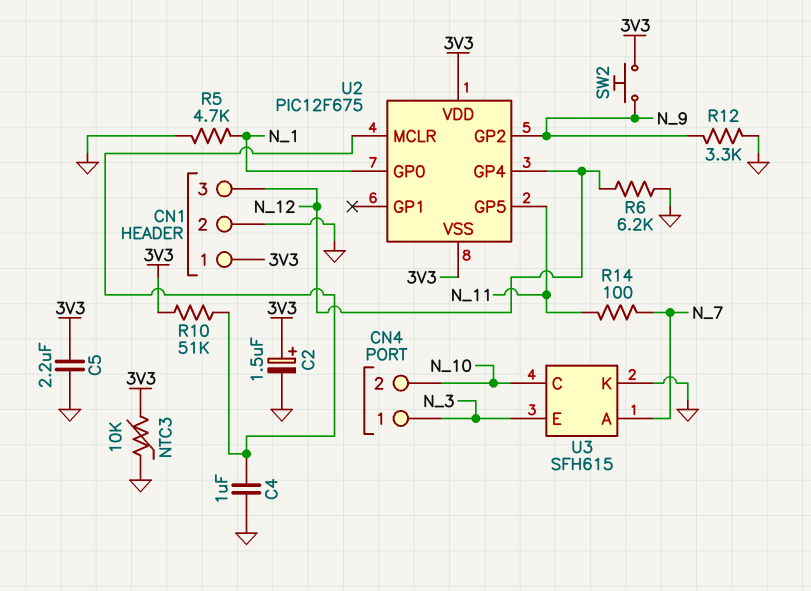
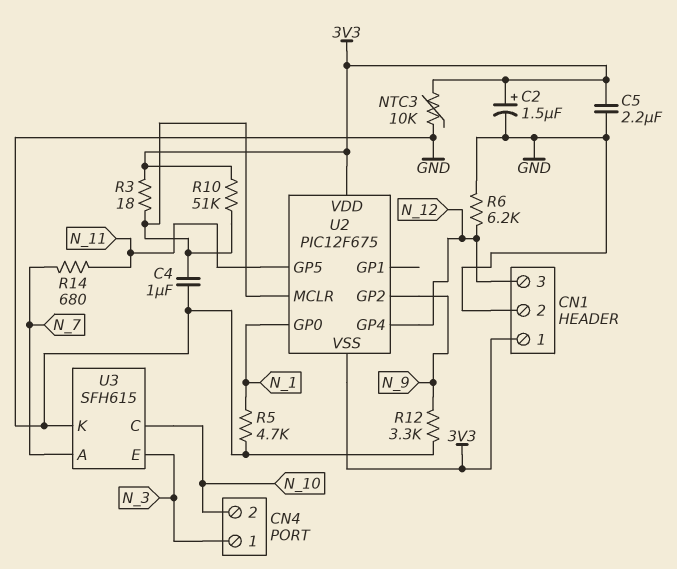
R3: none -> 18 (3V3, U2/MCLR)
R14: 100 (N_7, N_11) -> 680 (N_7, N_11)
SW2: button (3V3, N_9) -> none

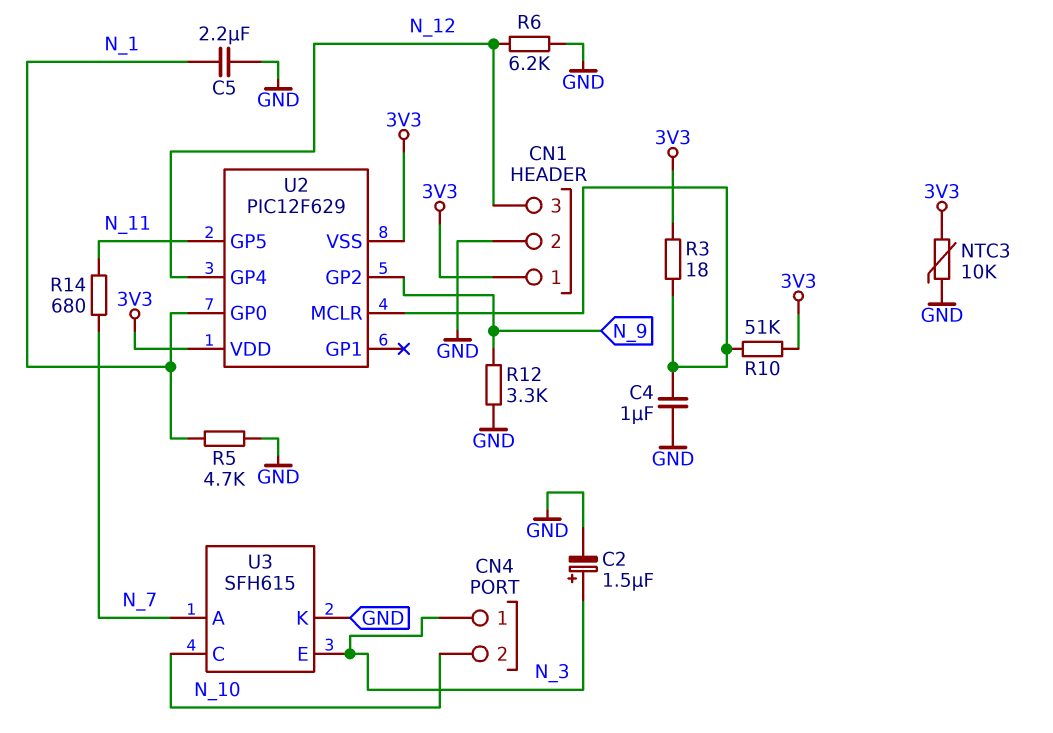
C2: 1.5uF (plus 3V3, minus GND) -> 1.5uF (plus N_3, minus GND)
C5: 2.2uF (3V3, GND) -> 2.2uF (GND, N_1)
U2: PIC12F675 -> PIC12F629

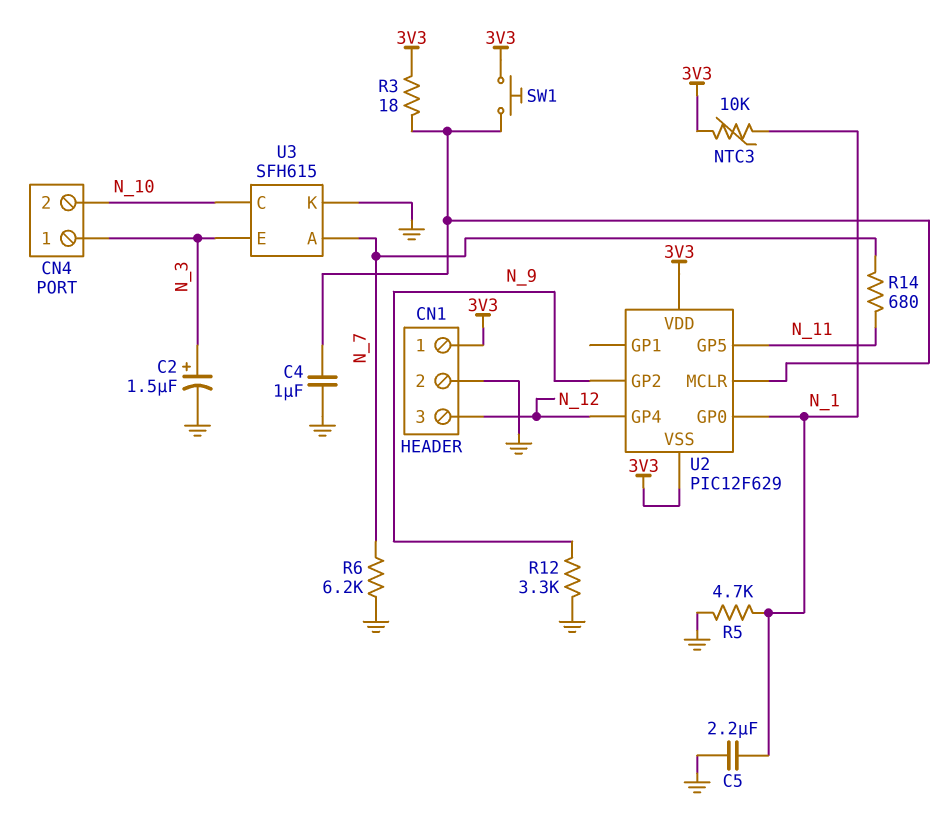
NTC3: 10k (3V3, GND) -> 10k (3V3, N_1)
R6: 6.2k (GND, N_12) -> 6.2k (GND, N_7)
R10: 51k (3V3, U2/MCLR) -> none
SW1: none -> button (3V3, U2/MCLR)

